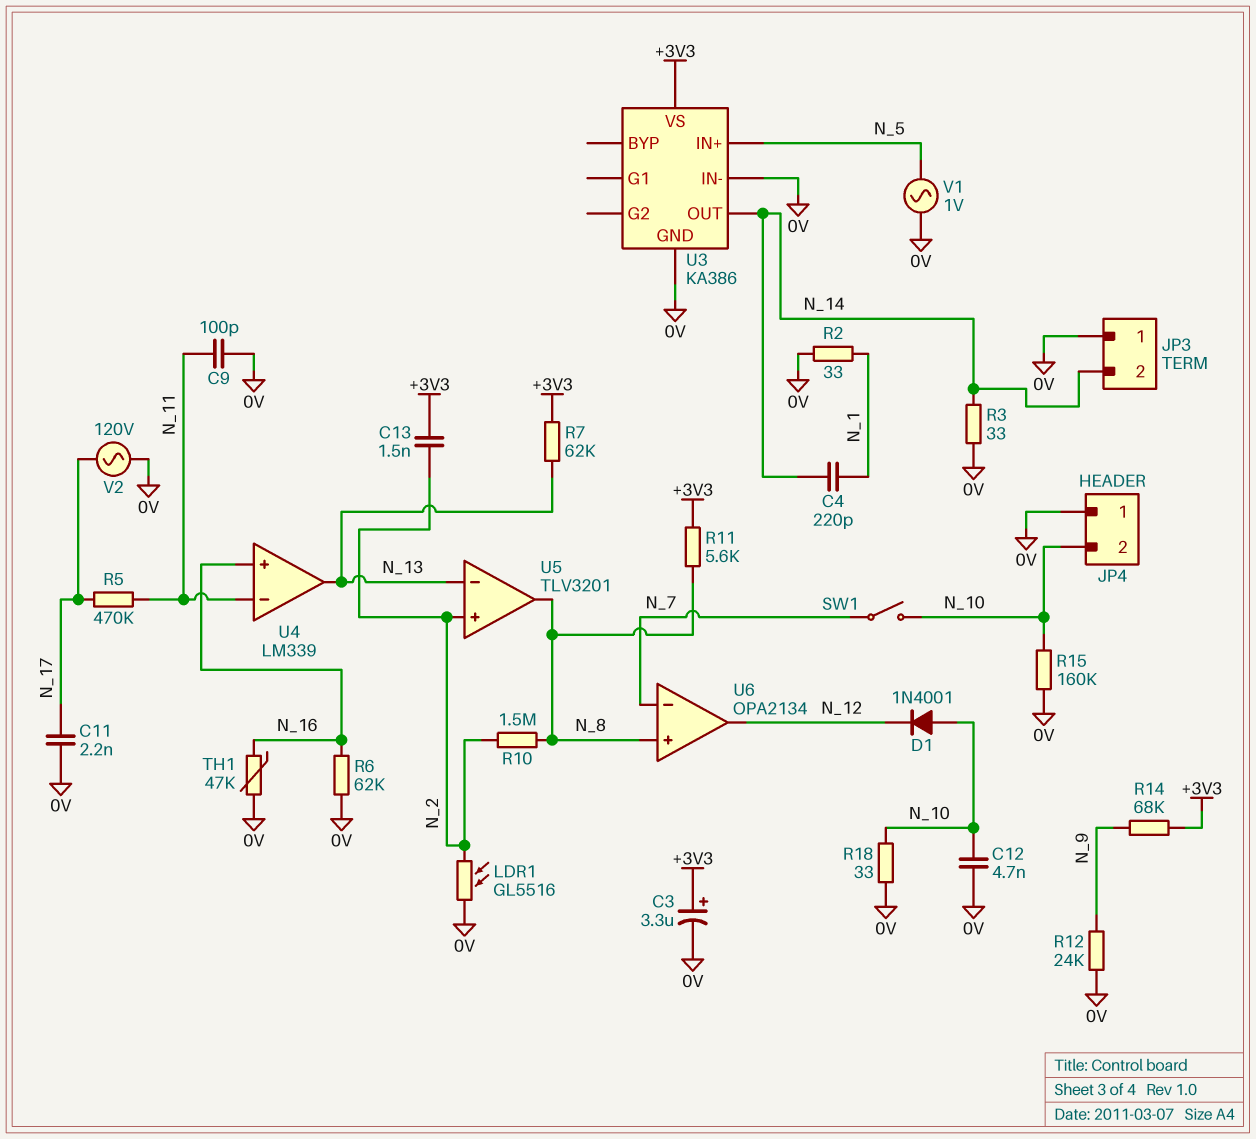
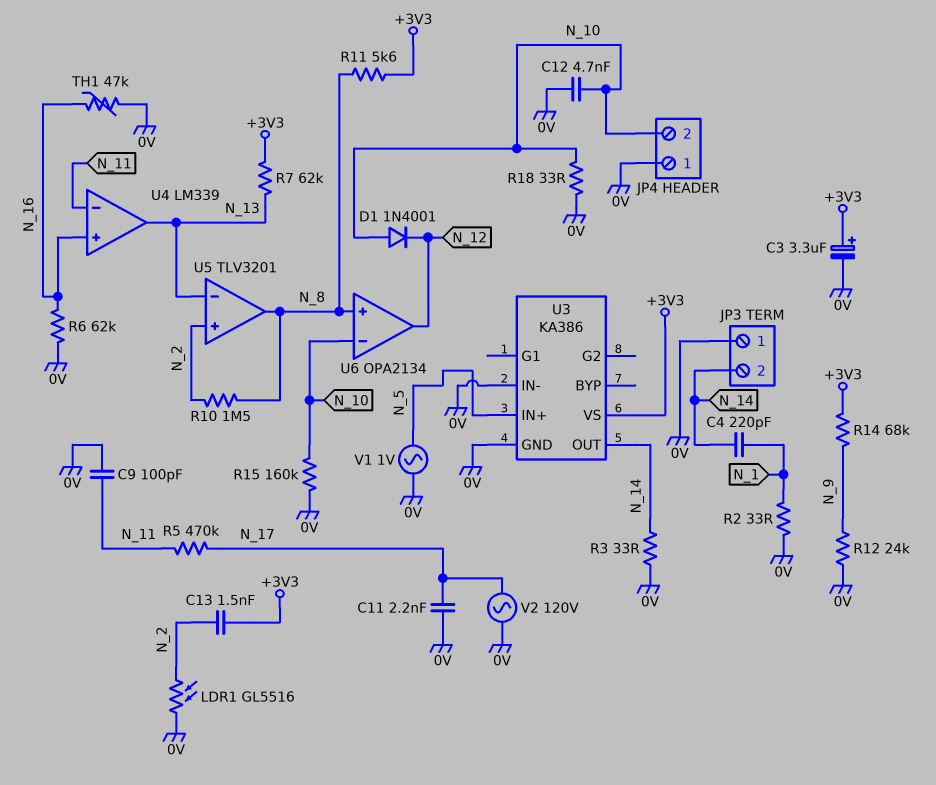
SW1: switch (N_7, N_10) -> none
U6 pin in-: N_7 -> N_10

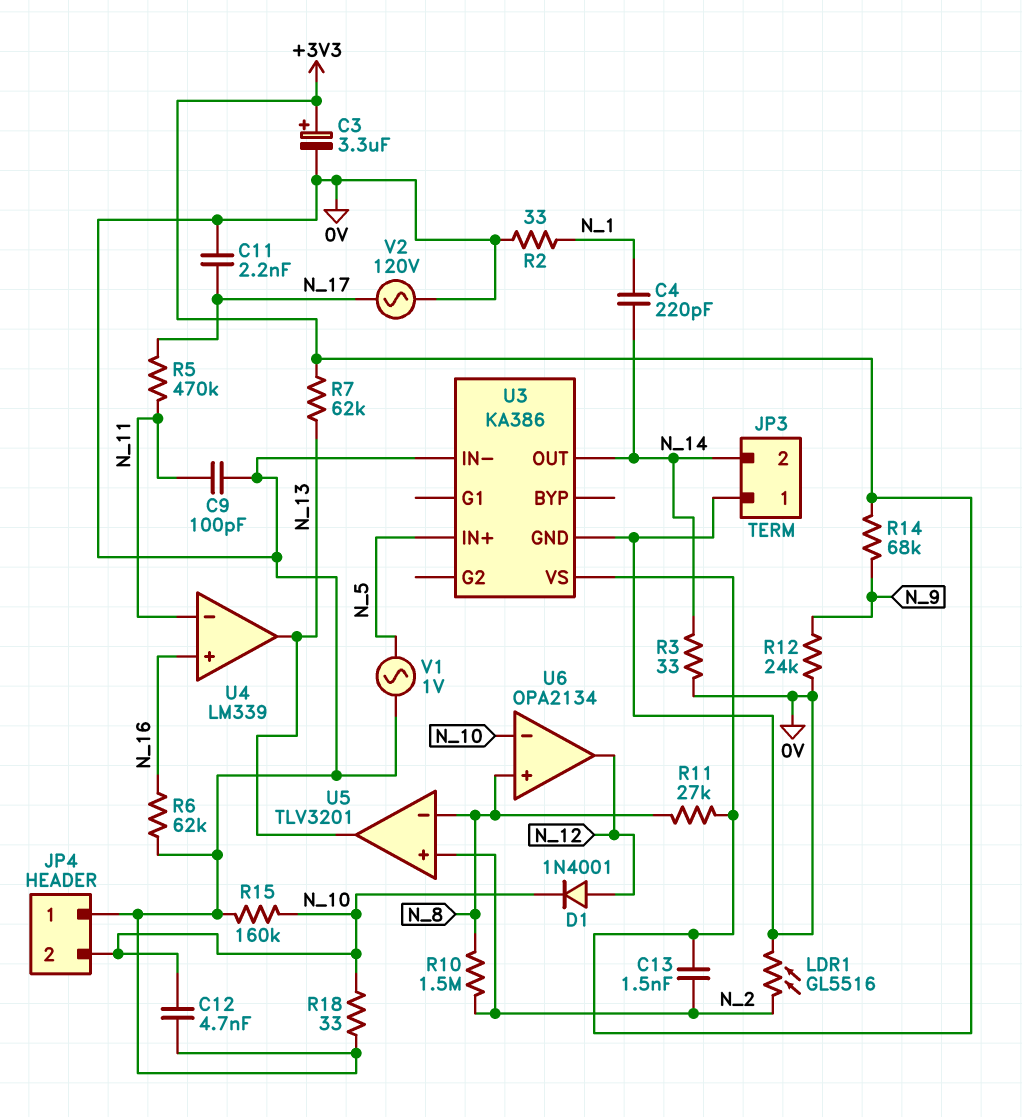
D1: diode 1N4001 (A N_10, K N_12) -> diode 1N4001 (A N_12, K N_10)
R11: 5.6k (+3V3, N_8) -> 27k (+3V3, N_8)
TH1: 47k (0V, N_16) -> none
U5 pin in-: N_13 -> N_8
U5 pin out: N_8 -> N_13

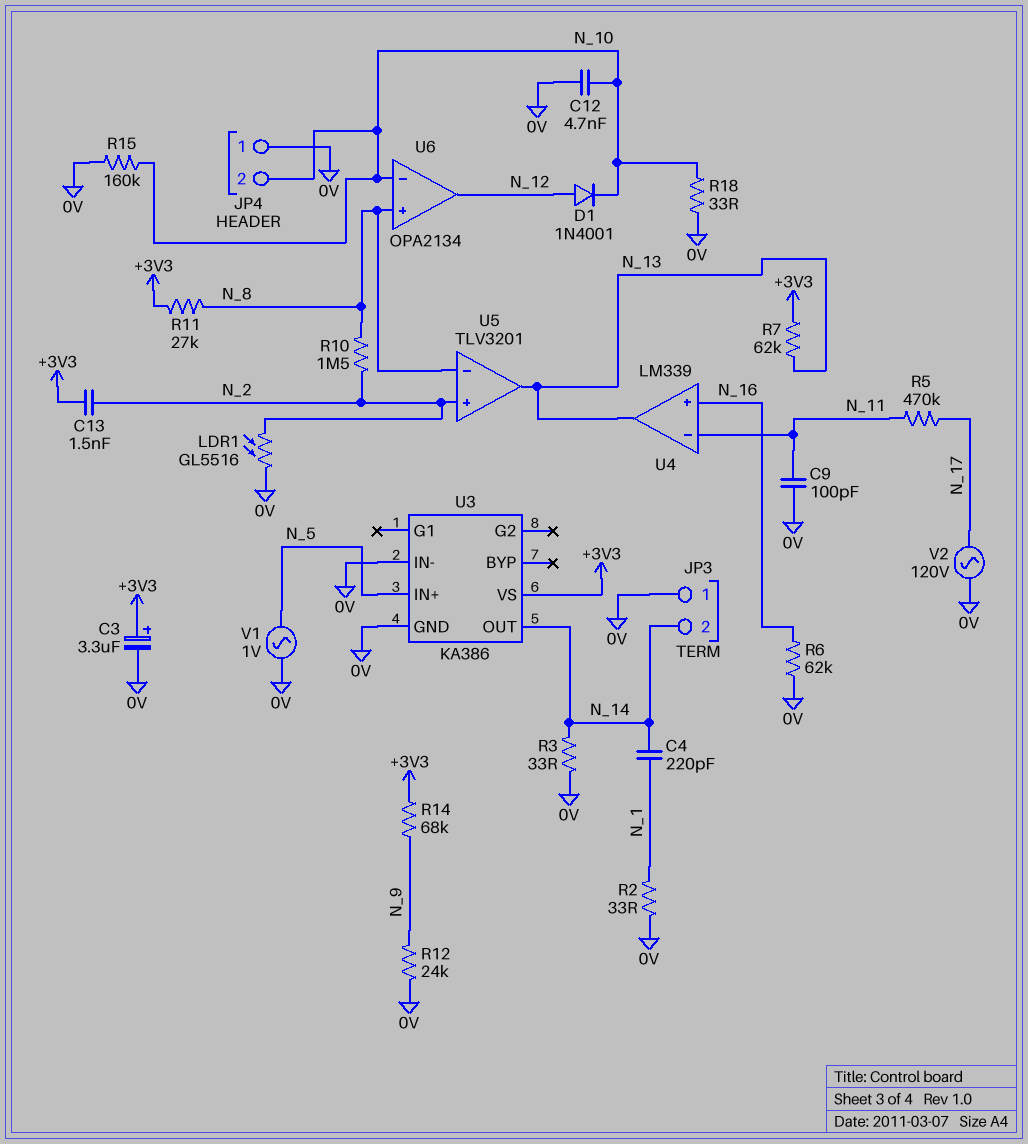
C11: 2.2nF (0V, N_17) -> none

